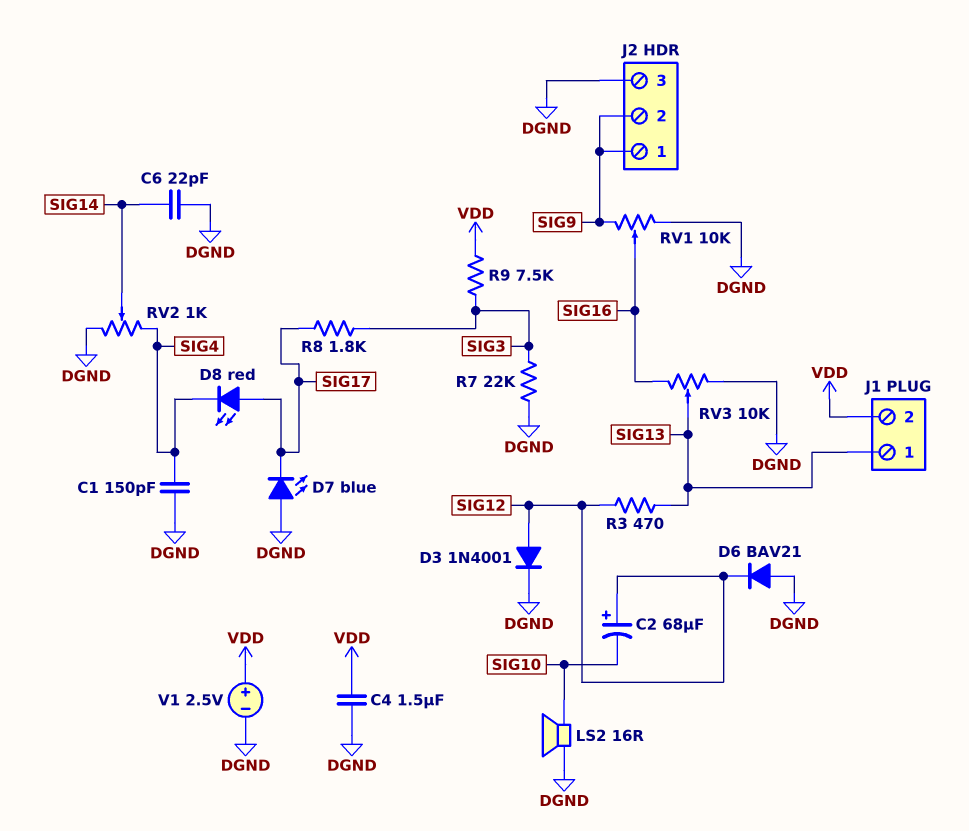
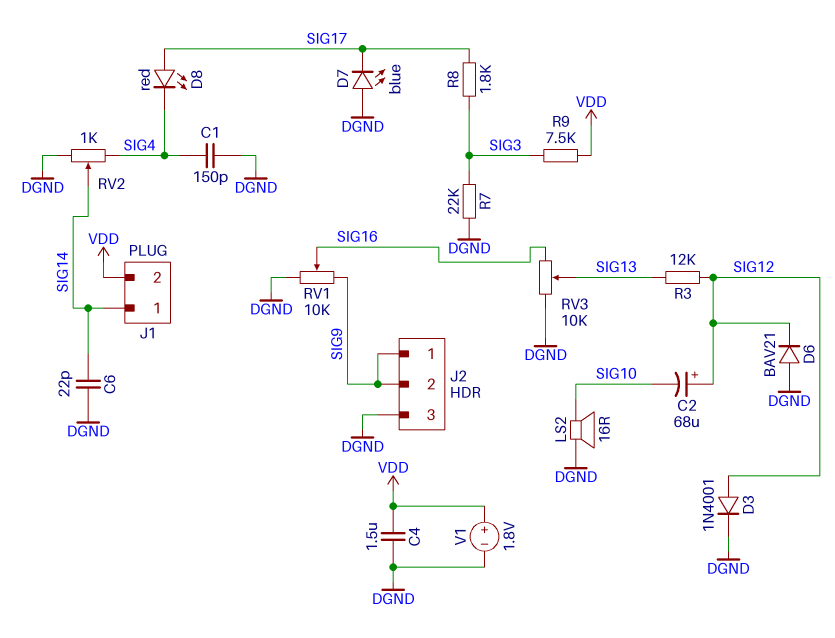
J1 pin 1: SIG13 -> SIG14
R3: 470 (SIG12, SIG13) -> 12k (SIG12, SIG13)
V1: 2.5V (plus VDD, minus DGND) -> 1.8V (plus VDD, minus DGND)

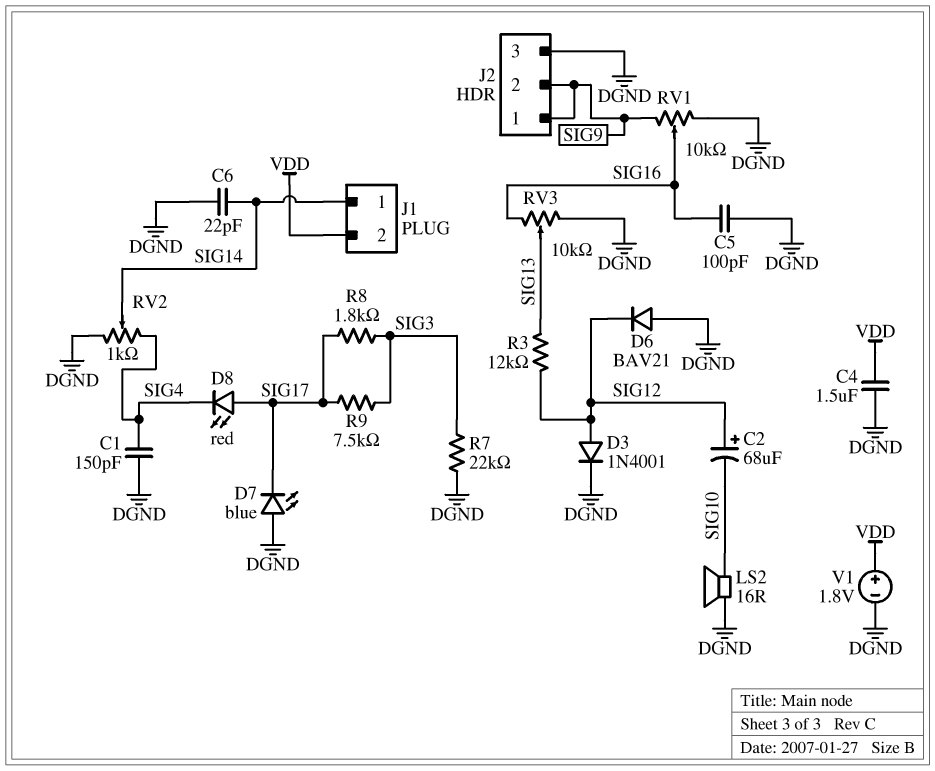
C5: none -> 100pF (DGND, SIG16)
R9: 7.5k (SIG3, VDD) -> 7.5k (SIG3, SIG17)

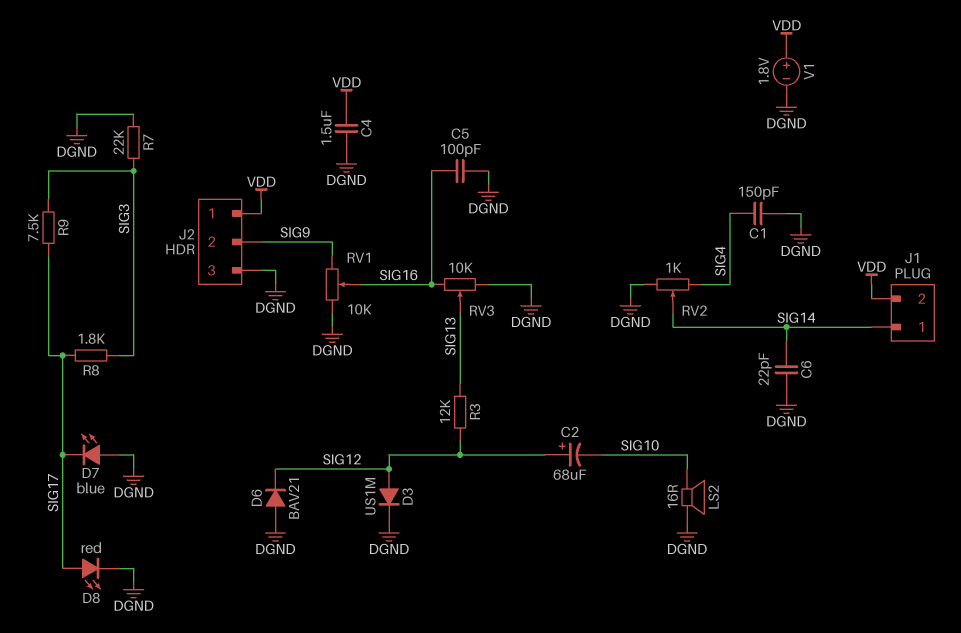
D3: diode 1N4001 (A SIG12, K DGND) -> diode US1M (A SIG12, K DGND)
D8: LED red (A SIG17, K SIG4) -> LED red (A SIG17, K DGND)
J2 pin 1: SIG9 -> VDD

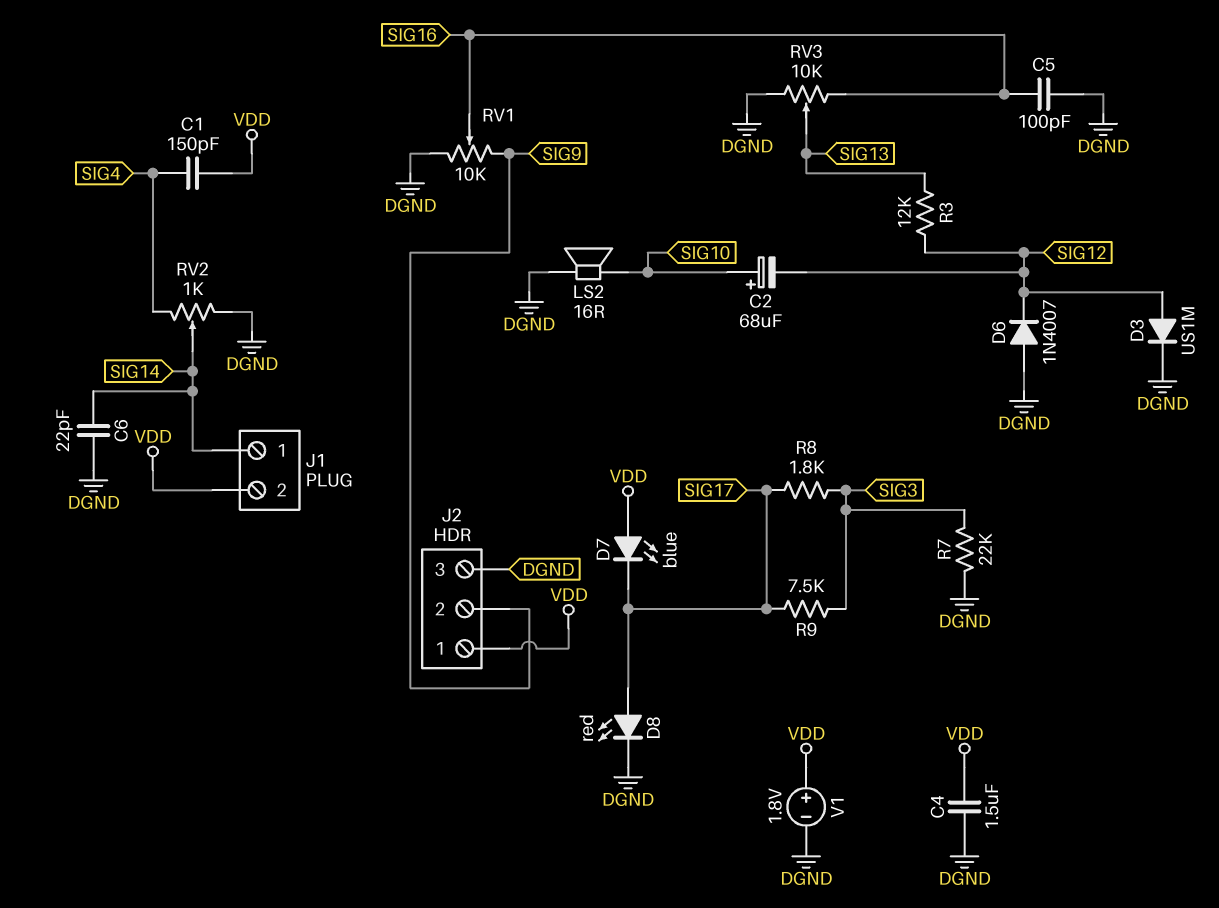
C1: 150pF (DGND, SIG4) -> 150pF (SIG4, VDD)
C2: 68uF (plus SIG12, minus SIG10) -> 68uF (plus SIG10, minus SIG12)
D6: diode BAV21 (A DGND, K SIG12) -> diode 1N4007 (A DGND, K SIG12)
D7: LED blue (A DGND, K SIG17) -> LED blue (A VDD, K SIG17)

